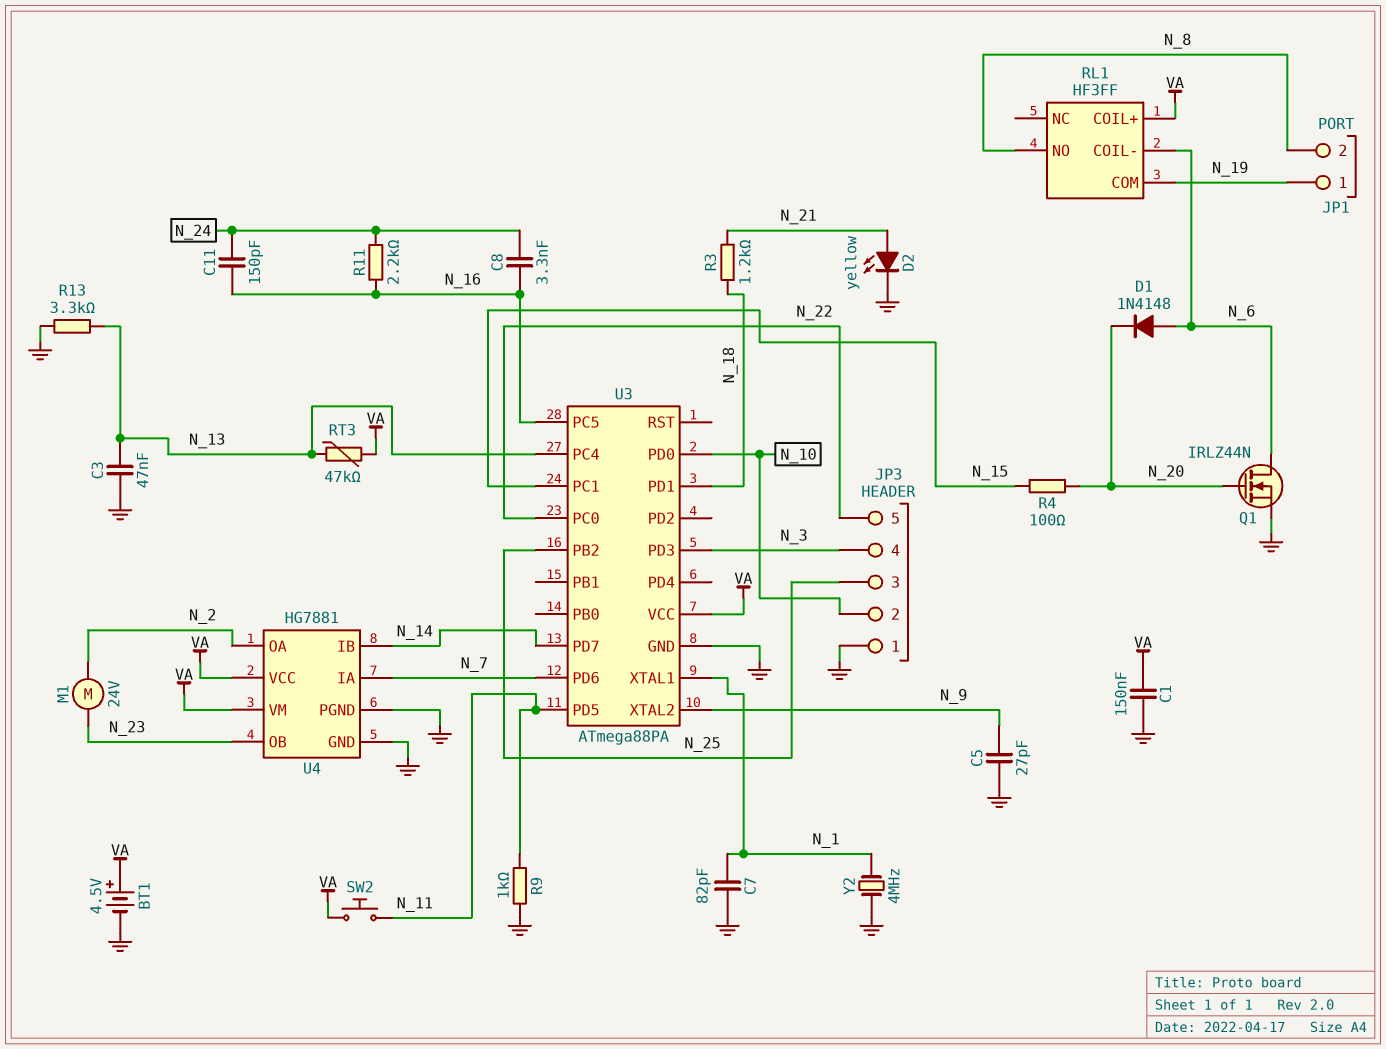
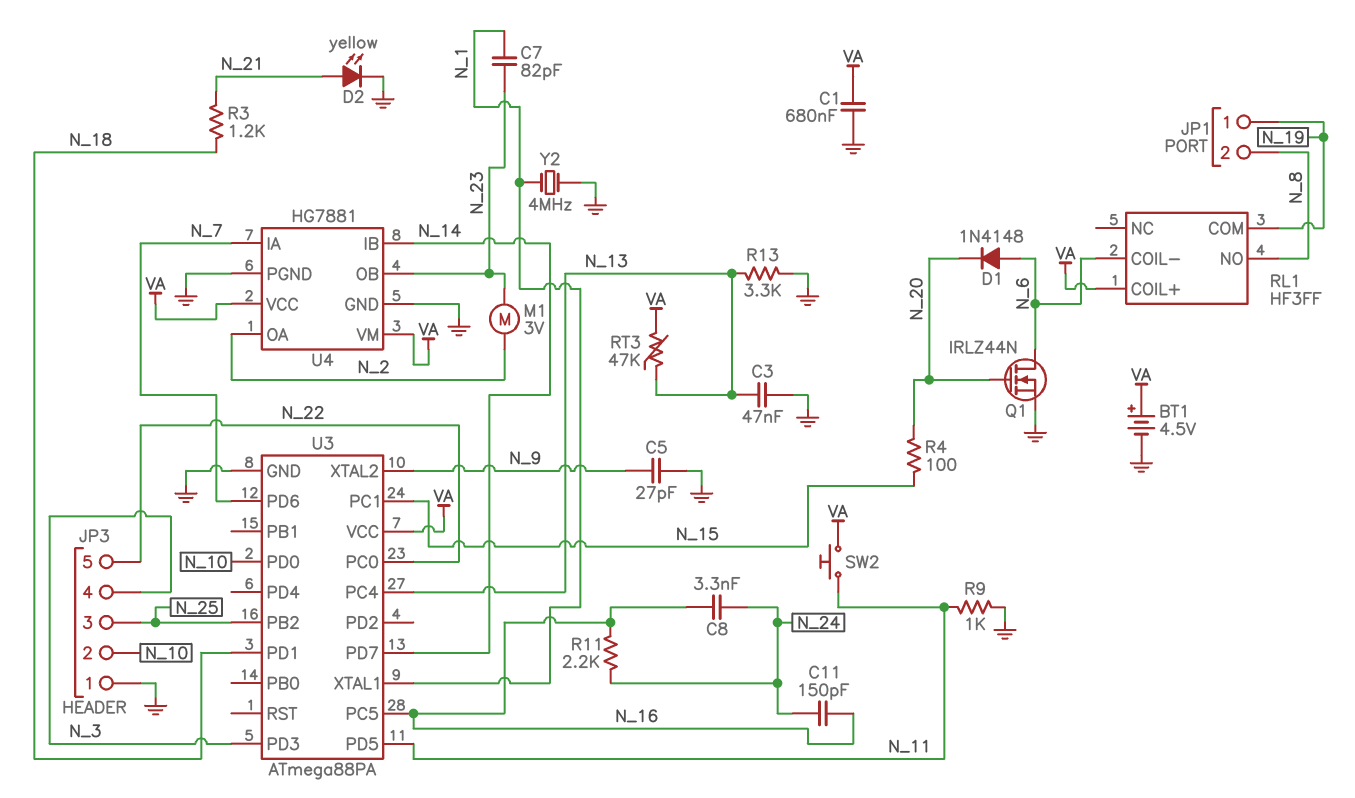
C1: 150nF (GND, VA) -> 680nF (GND, VA)
C7: 82pF (GND, N_1) -> 82pF (N_1, N_23)
M1: motor 24V (N_2, N_23) -> motor 3V (N_2, N_23)

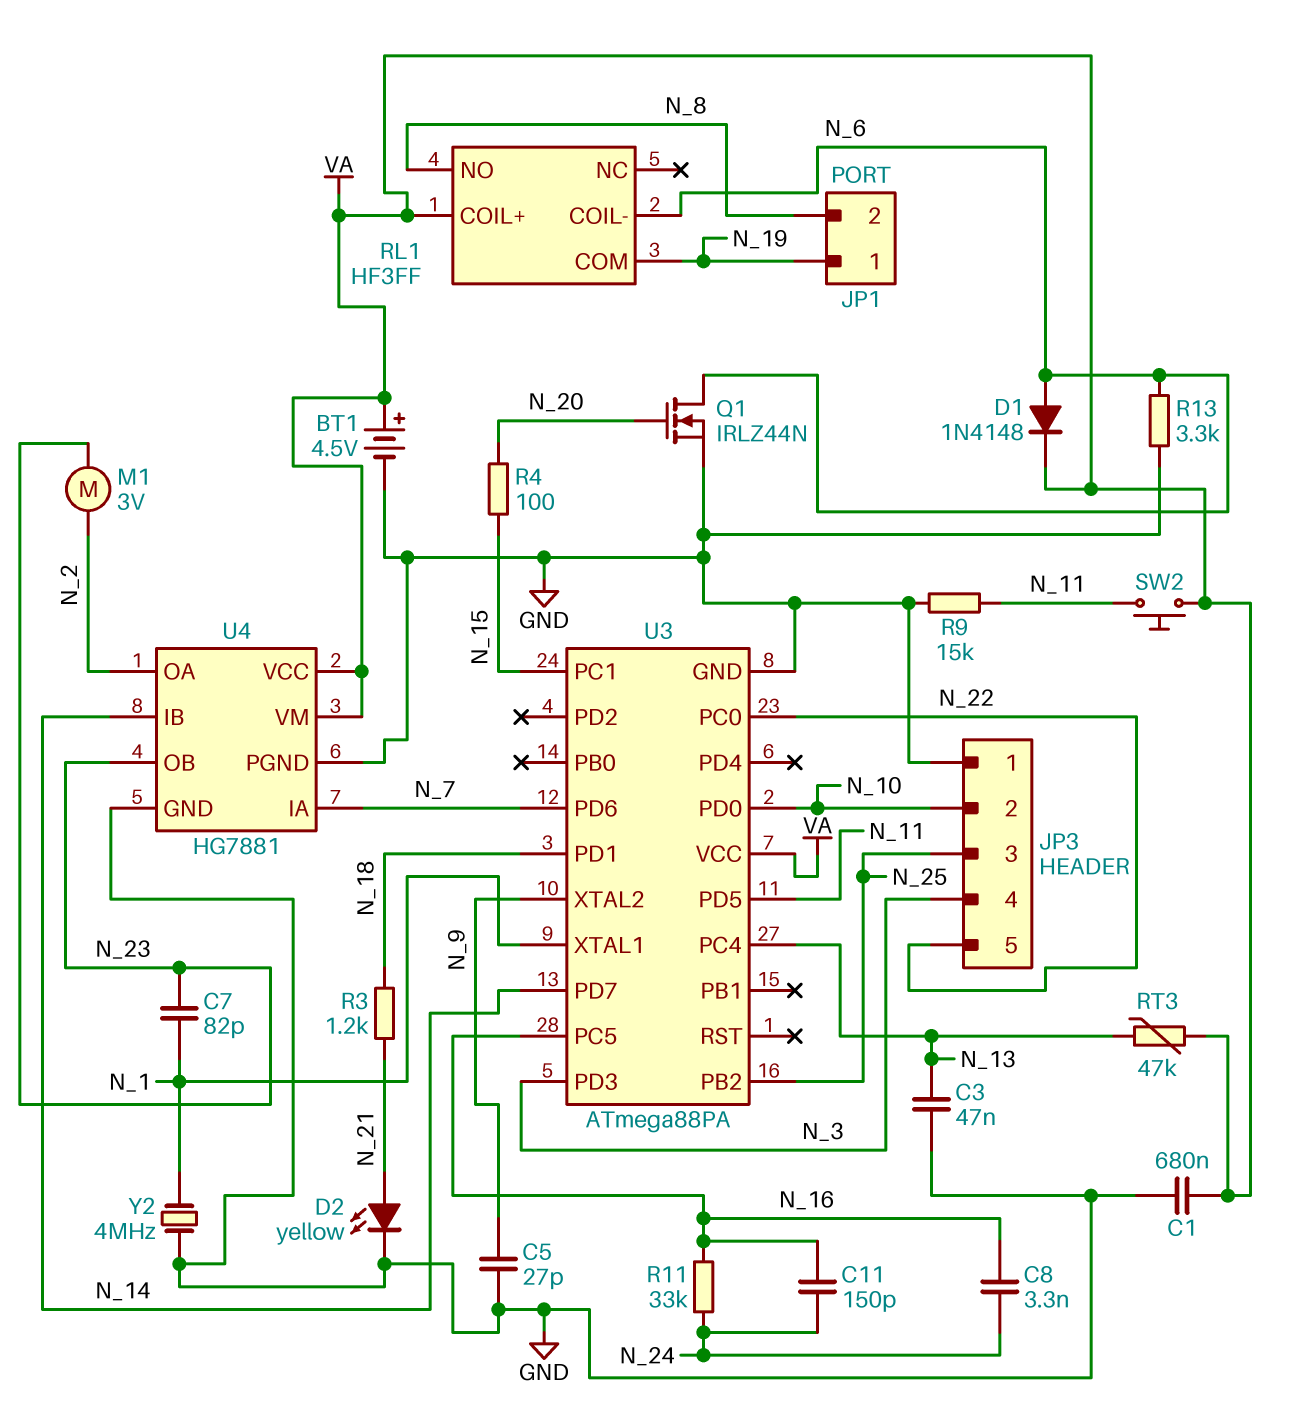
D1: diode 1N4148 (A N_6, K N_20) -> diode 1N4148 (A N_6, K VA)
R9: 1k (GND, N_11) -> 15k (GND, N_11)
R11: 2.2k (N_16, N_24) -> 33k (N_16, N_24)
R13: 3.3k (GND, N_13) -> 3.3k (GND, N_6)

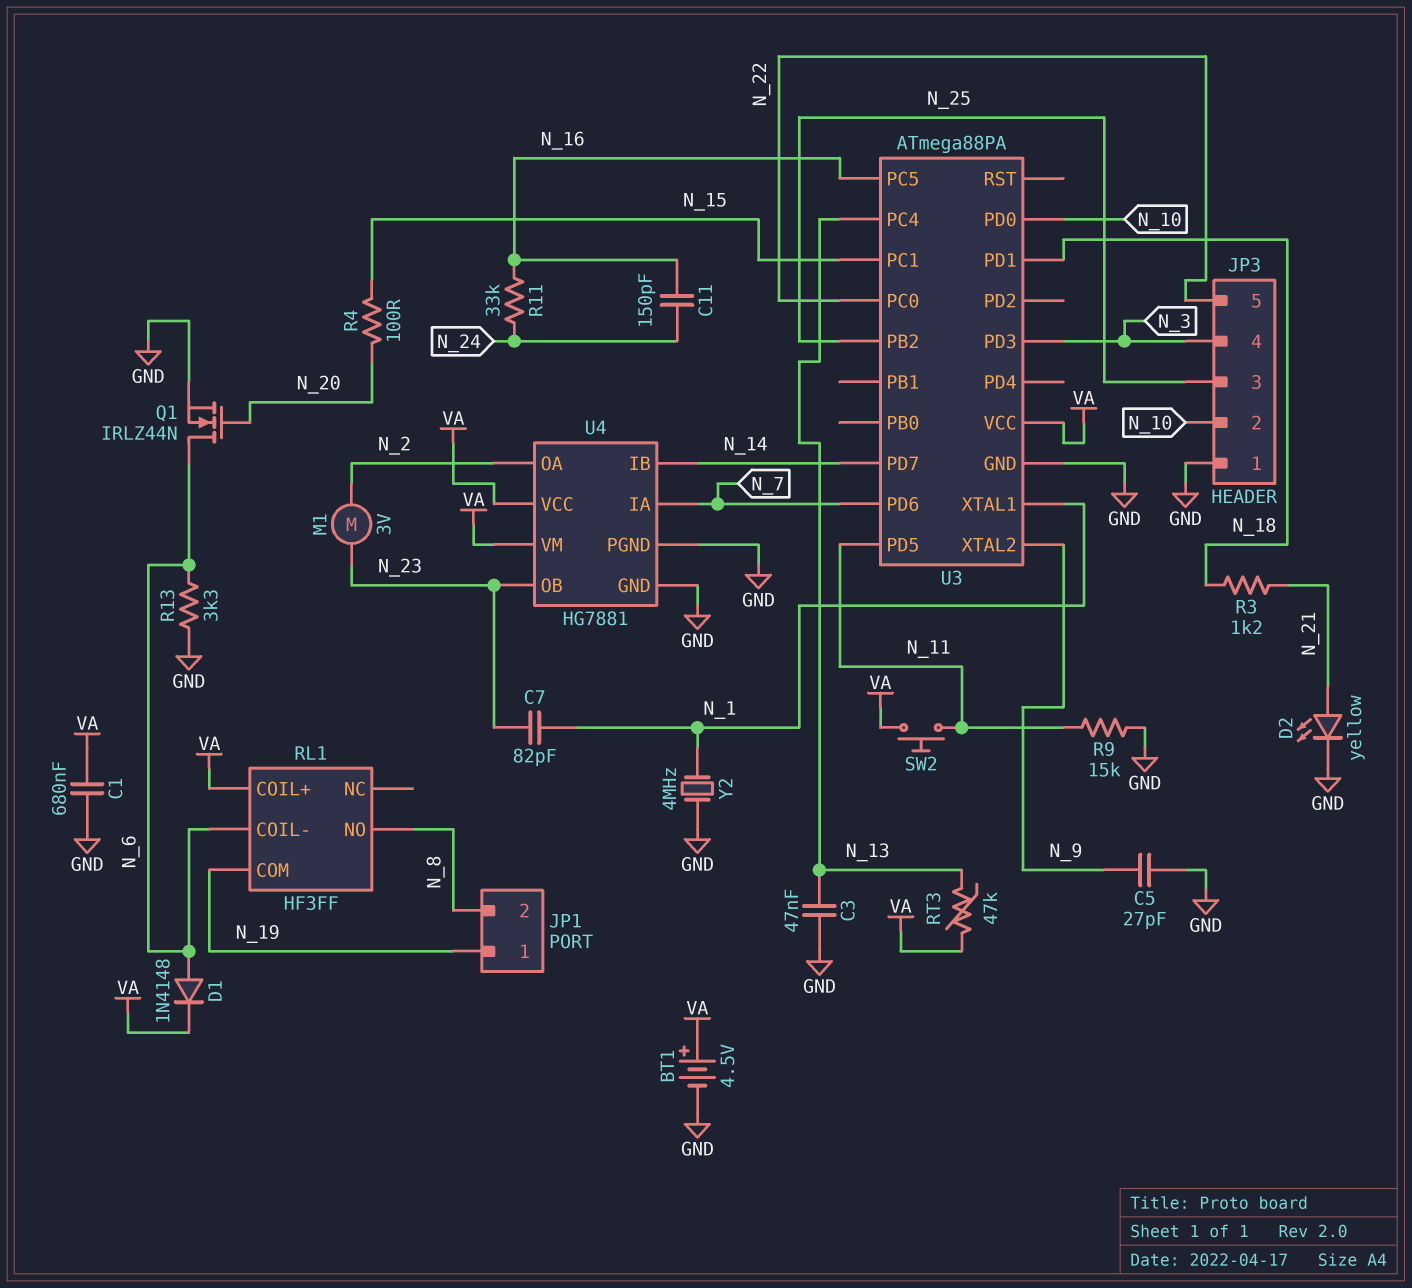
C8: 3.3nF (N_16, N_24) -> none

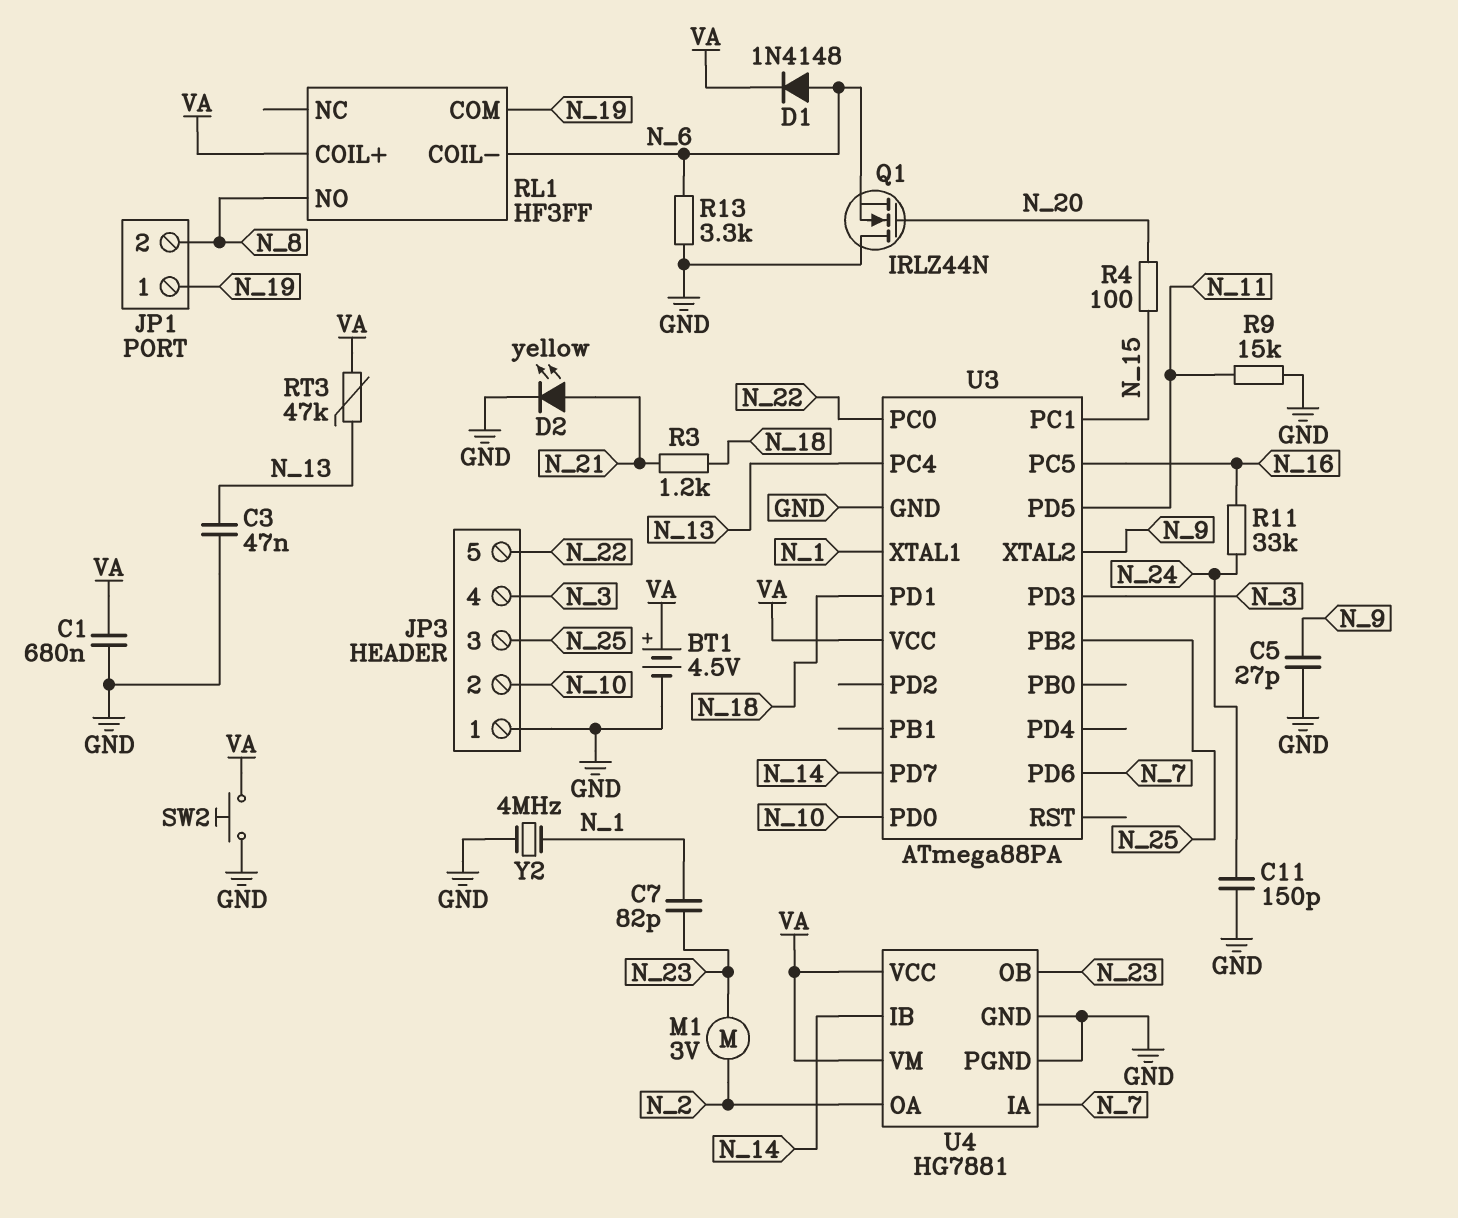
C11: 150pF (N_16, N_24) -> 150pF (GND, N_24)
Q1: NMOS IRLZ44N (G N_20, D N_6, S GND) -> NMOS IRLZ44N (G N_20, D GND, S N_6)
SW2: button (N_11, VA) -> button (GND, VA)

